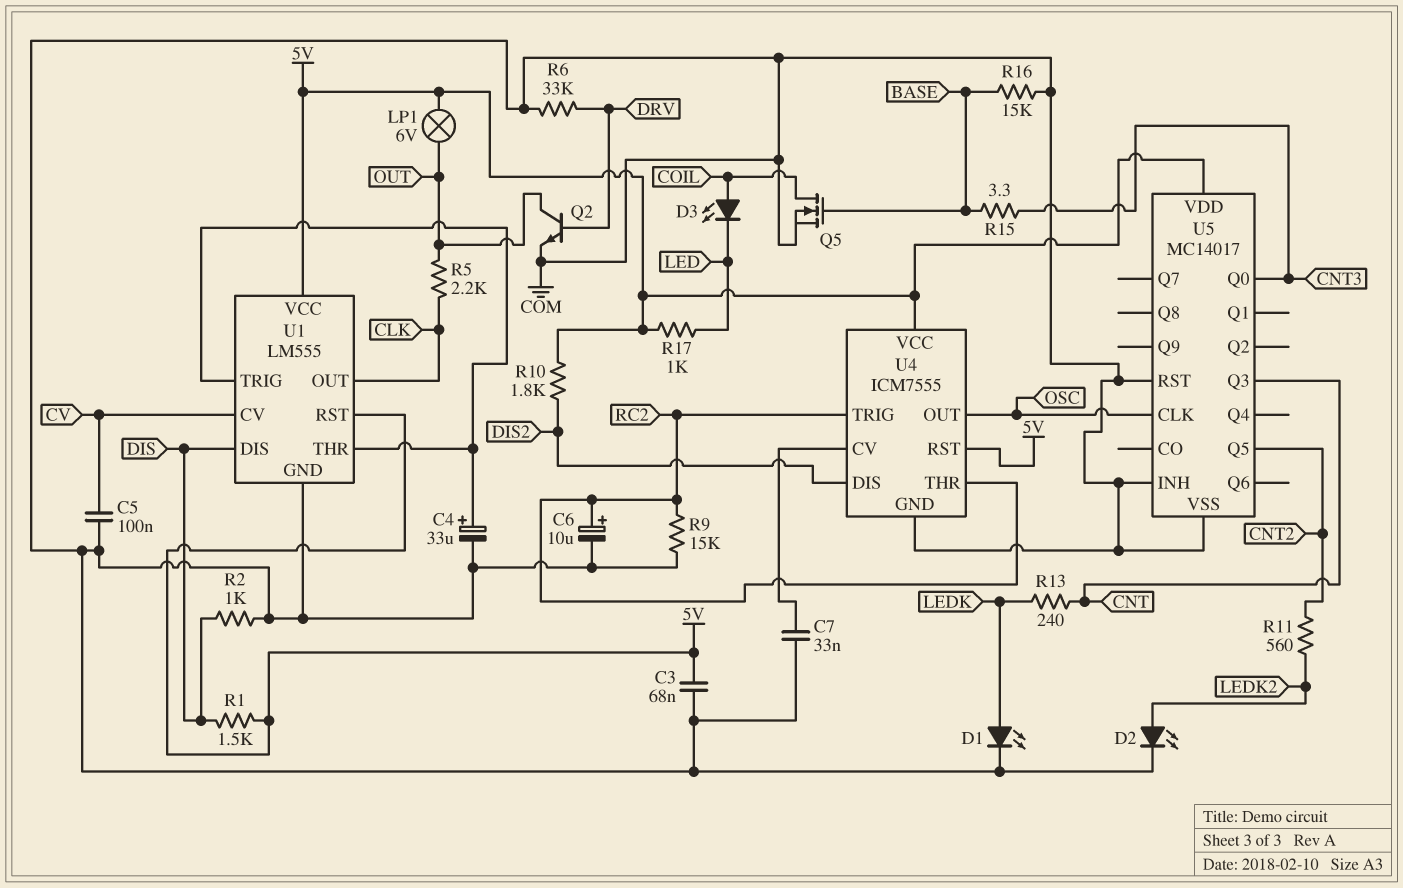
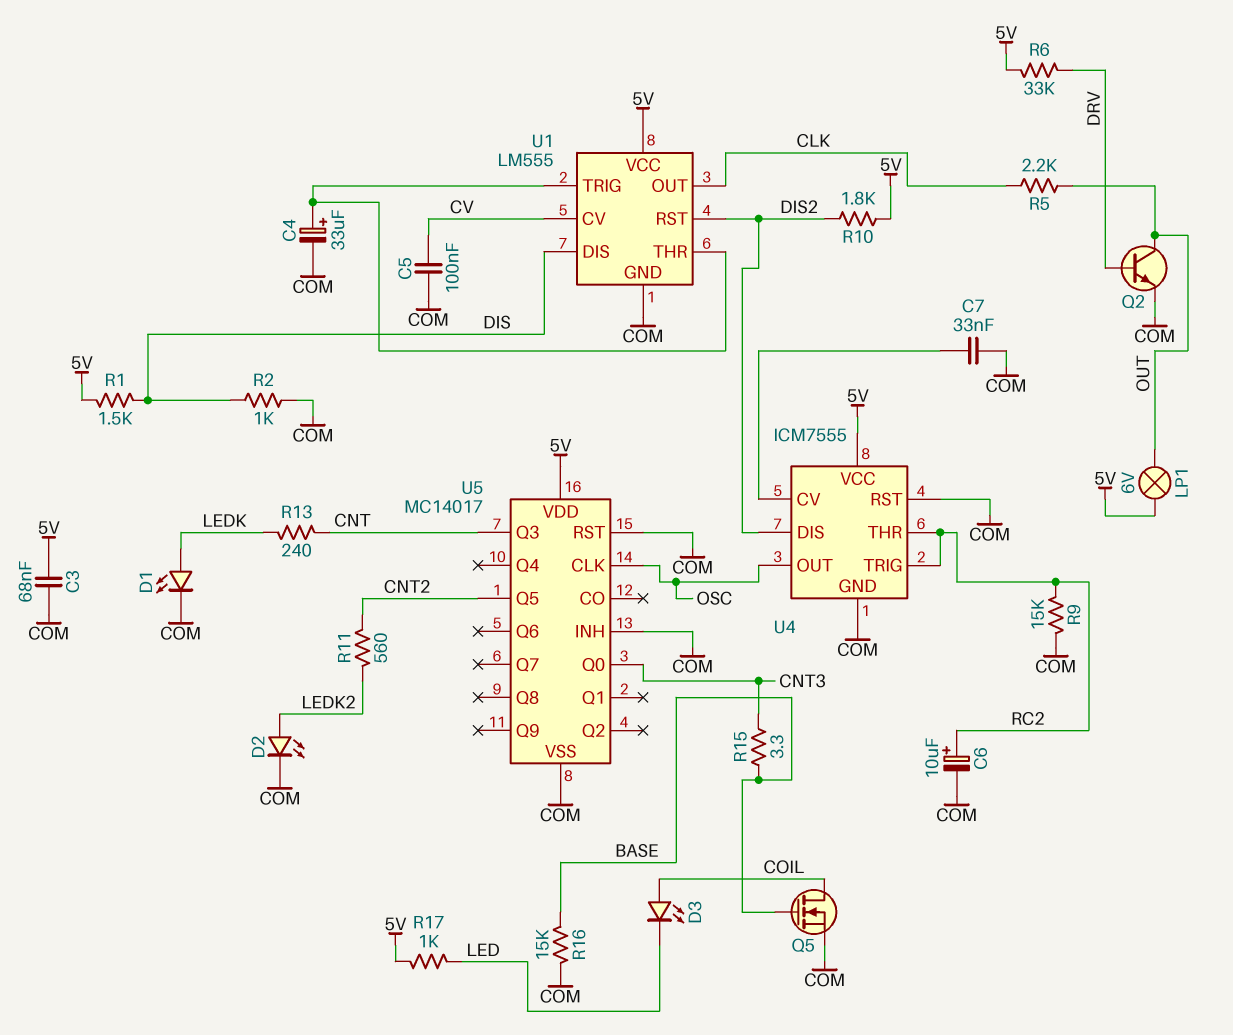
R6: 33k (COM, DRV) -> 33k (5V, DRV)
U1 pin RST: 5V -> DIS2
U4 pin RST: 5V -> COM

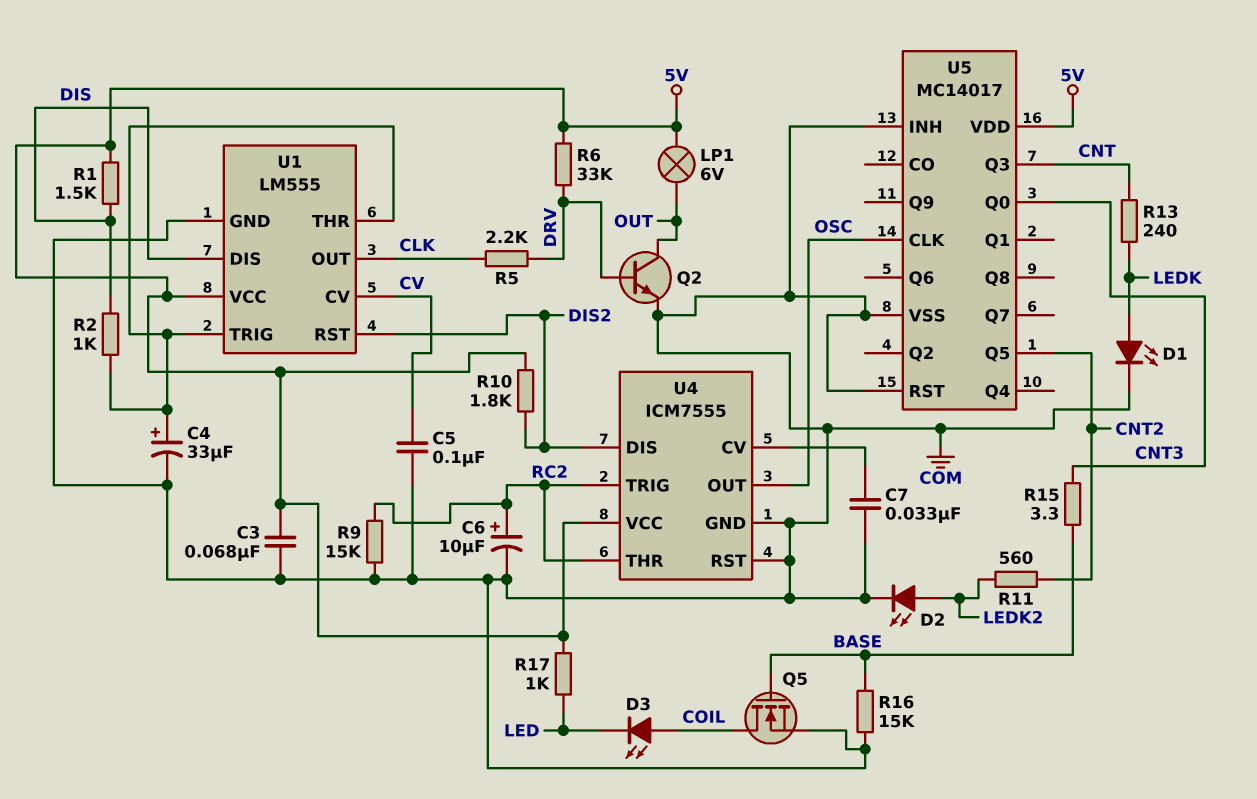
R2: 1k (COM, DIS) -> 1k (DIS, U1/THR)
R5: 2.2k (CLK, OUT) -> 2.2k (CLK, DRV)

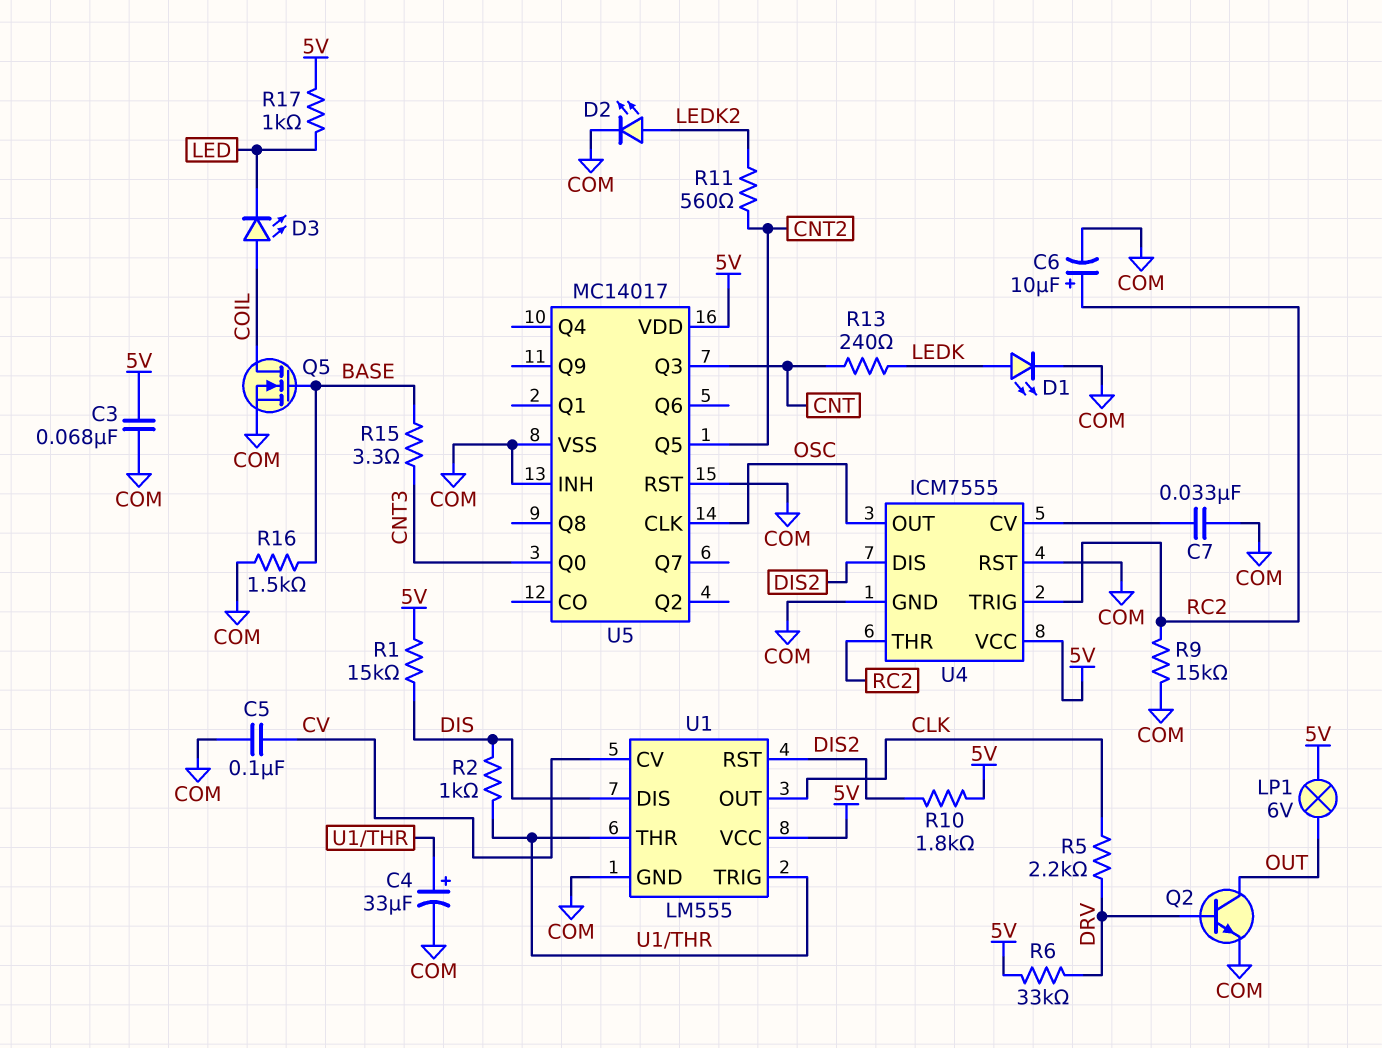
R1: 1.5k (5V, DIS) -> 15k (5V, DIS)
R16: 15k (BASE, COM) -> 1.5k (BASE, COM)

